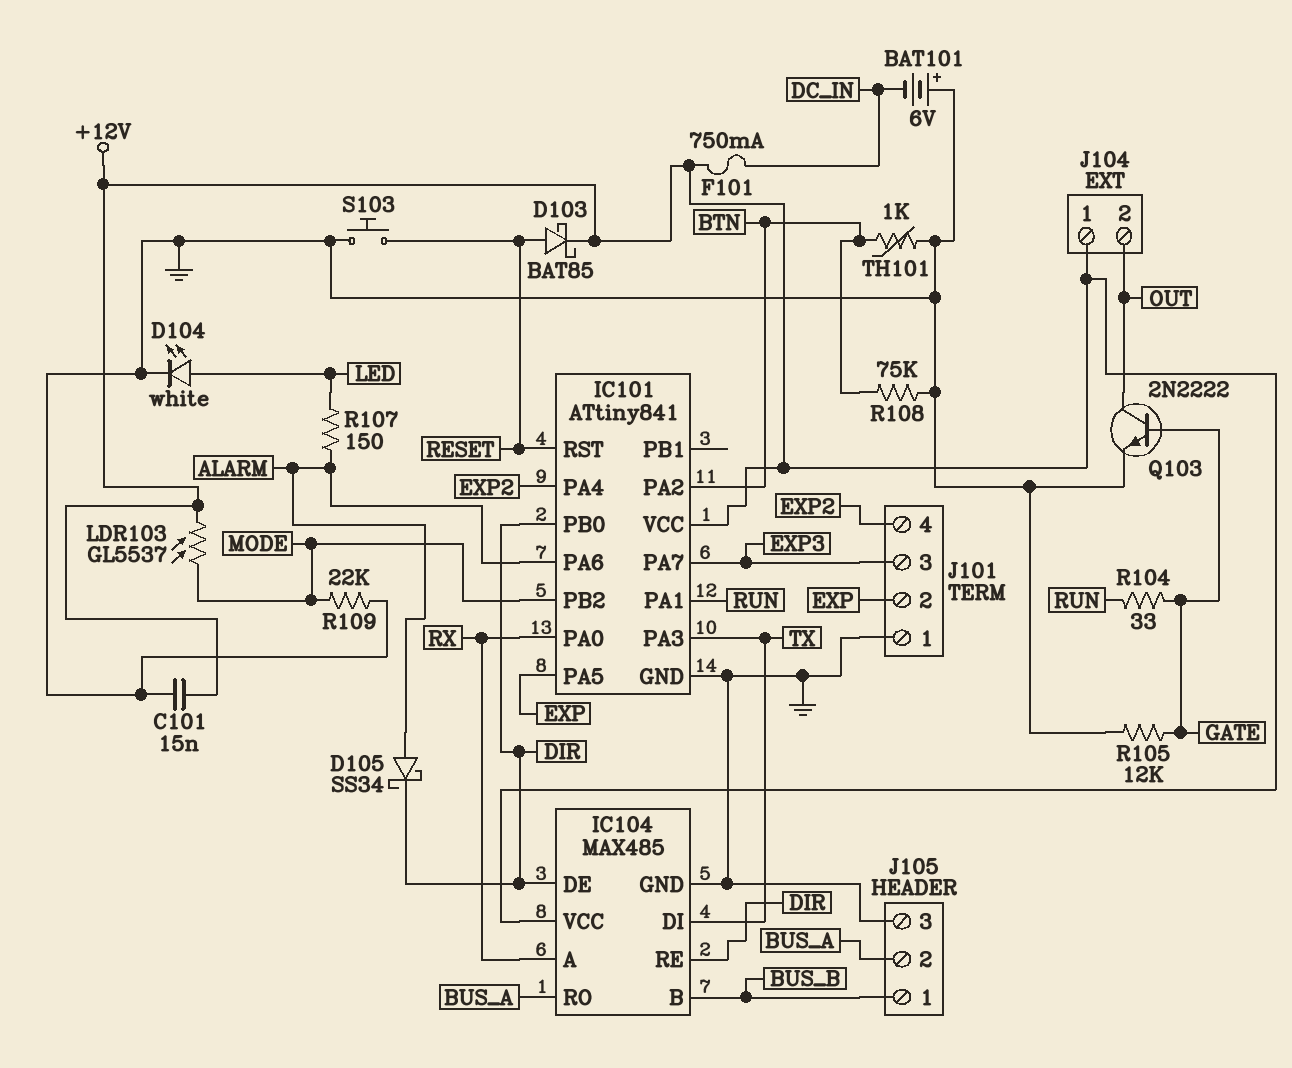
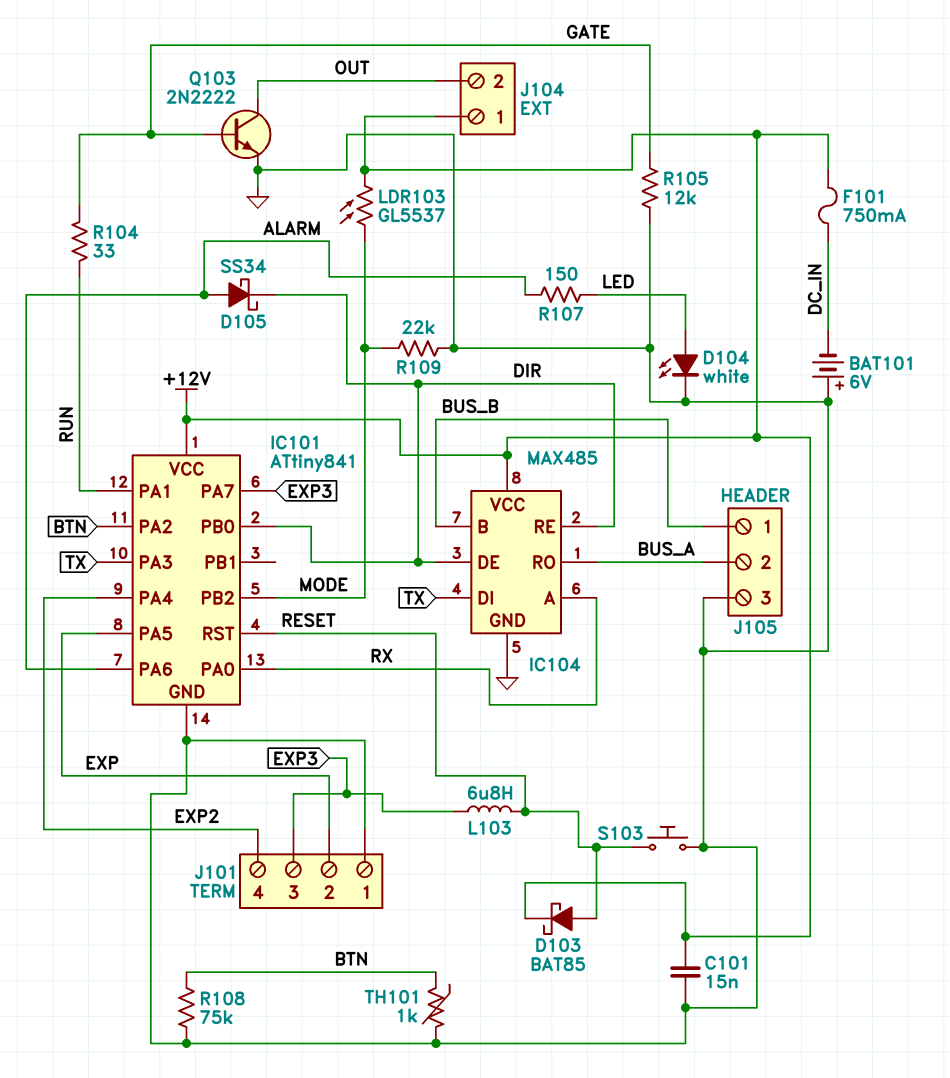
L103: none -> 6.8uH (EXP3, RESET)

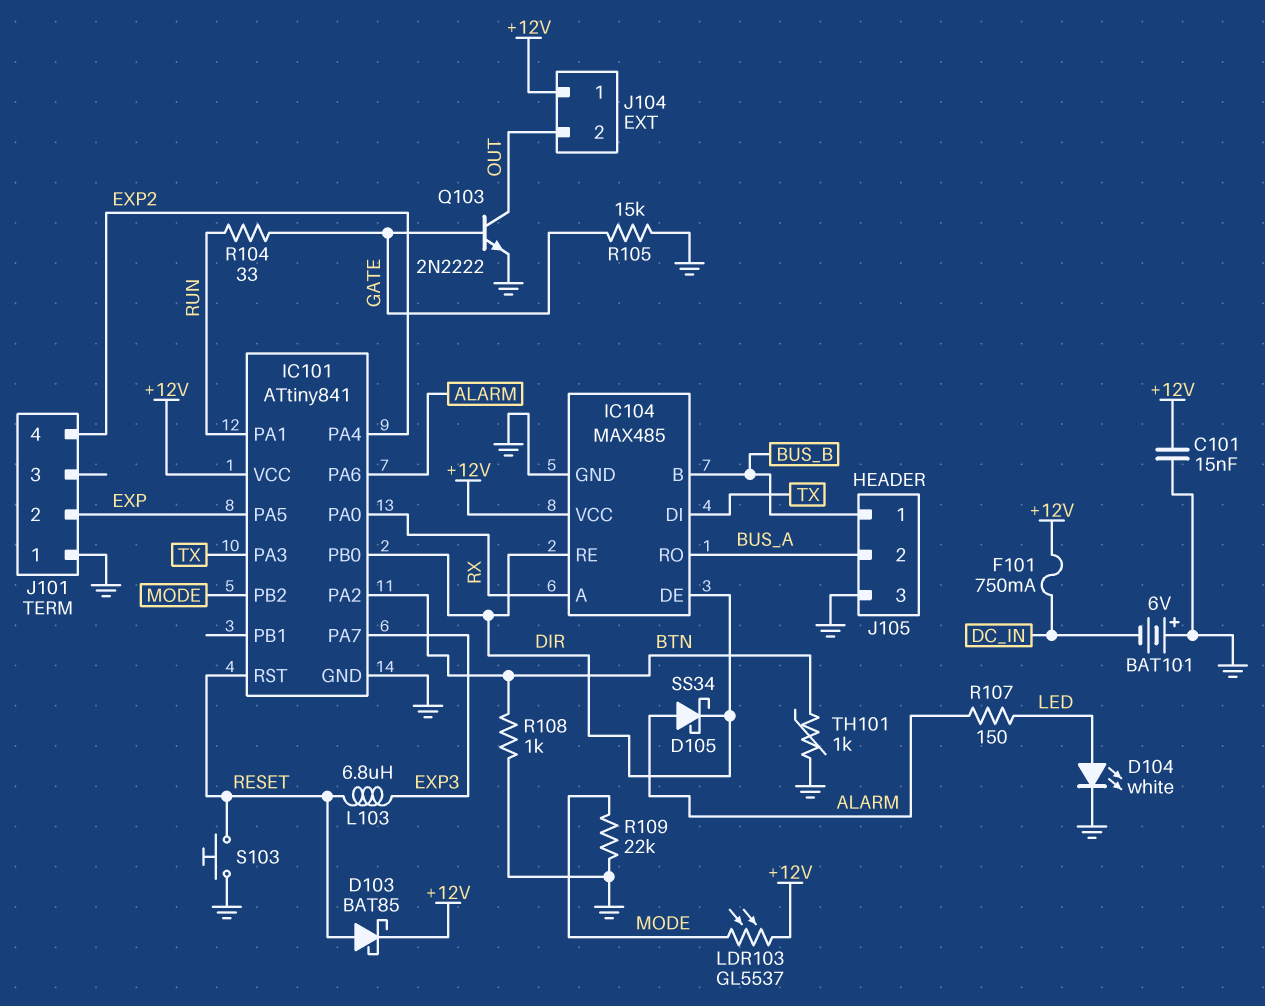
J101 pin 3: EXP3 -> none
R105: 12k (GATE, GND) -> 15k (GATE, GND)
R108: 75k (BTN, GND) -> 1k (BTN, GND)

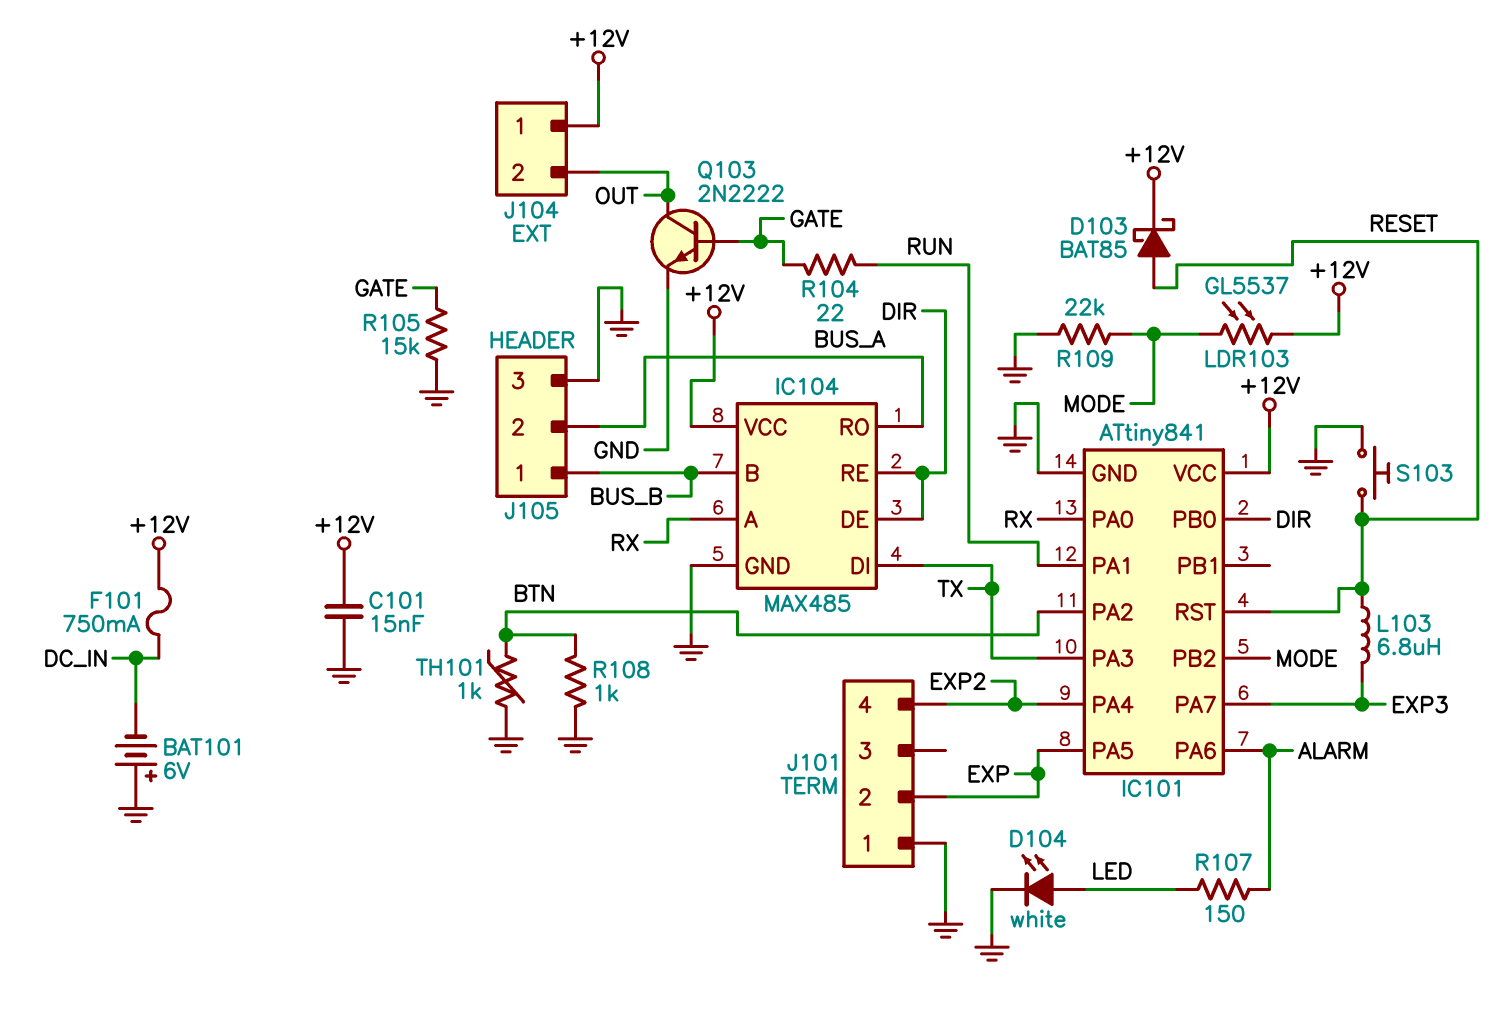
D105: schottky SS34 (A ALARM, K DIR) -> none
R104: 33 (GATE, RUN) -> 22 (GATE, RUN)

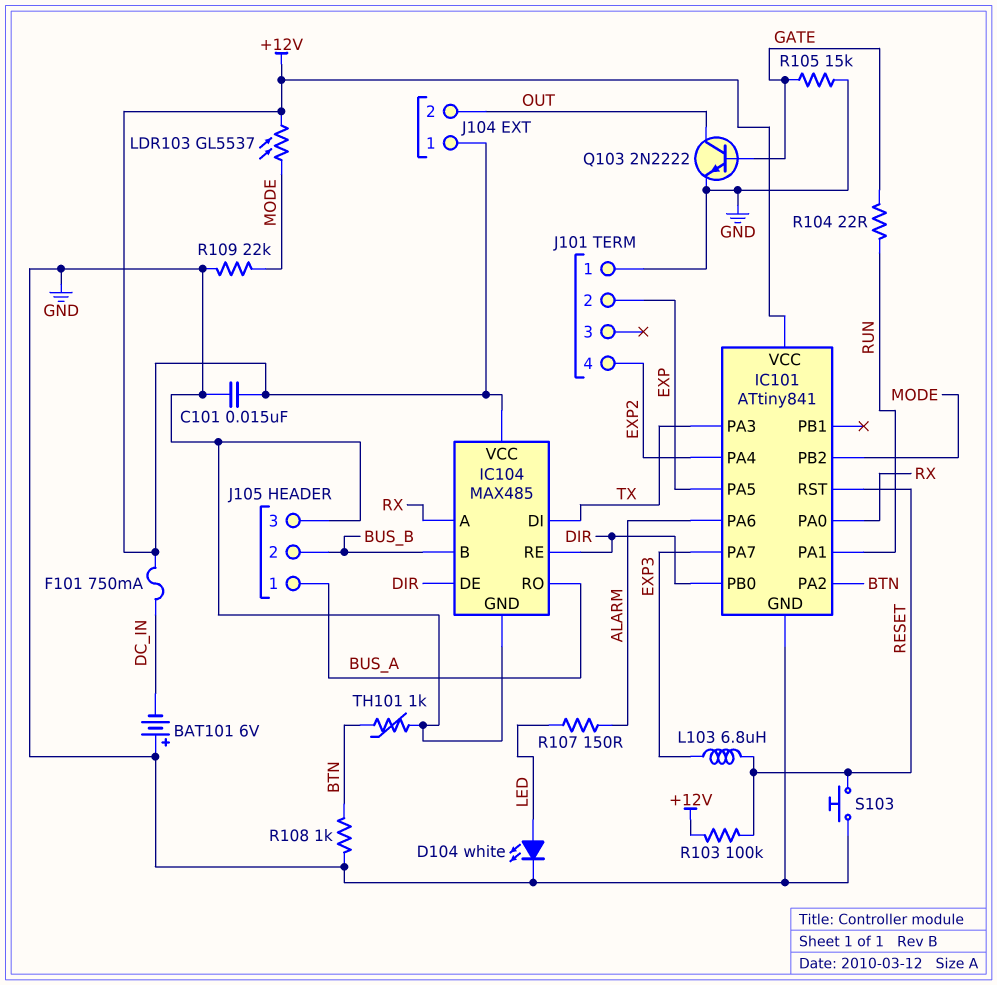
D103: schottky BAT85 (A RESET, K +12V) -> none
J105 pin 1: BUS_B -> BUS_A
J105 pin 2: BUS_A -> BUS_B
R103: none -> 100k (+12V, RESET)

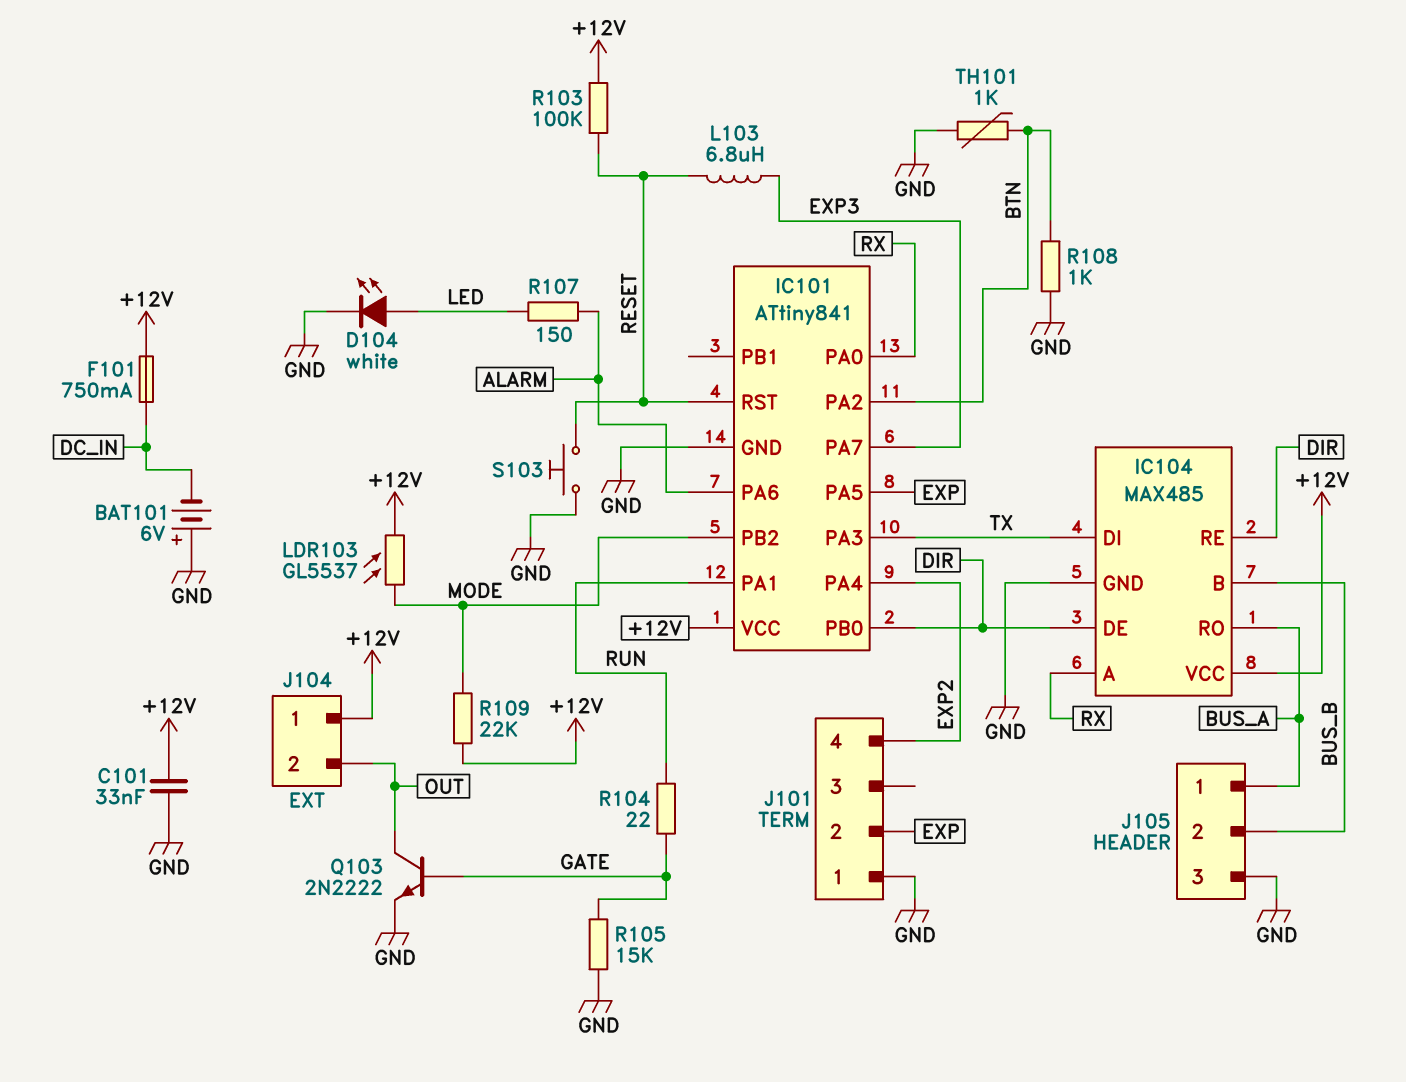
C101: 15nF (+12V, GND) -> 33nF (+12V, GND)
R109: 22k (GND, MODE) -> 22k (+12V, MODE)

